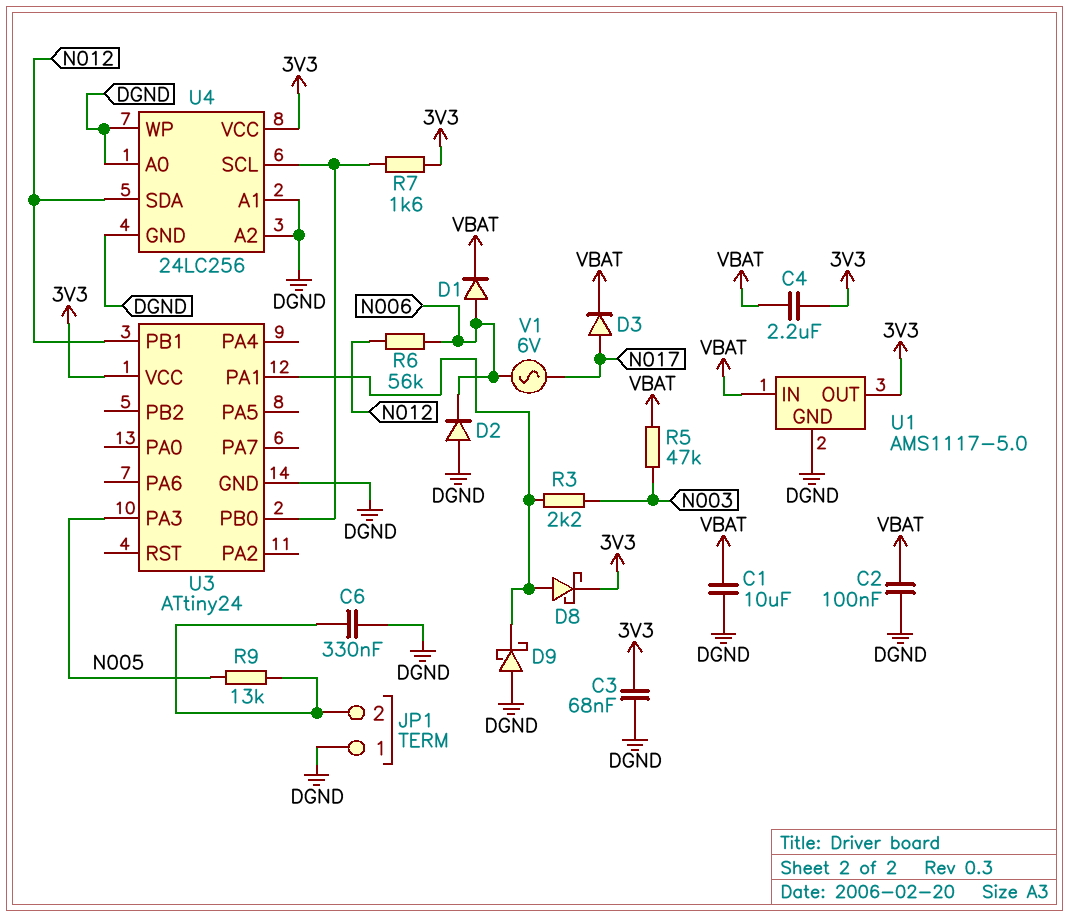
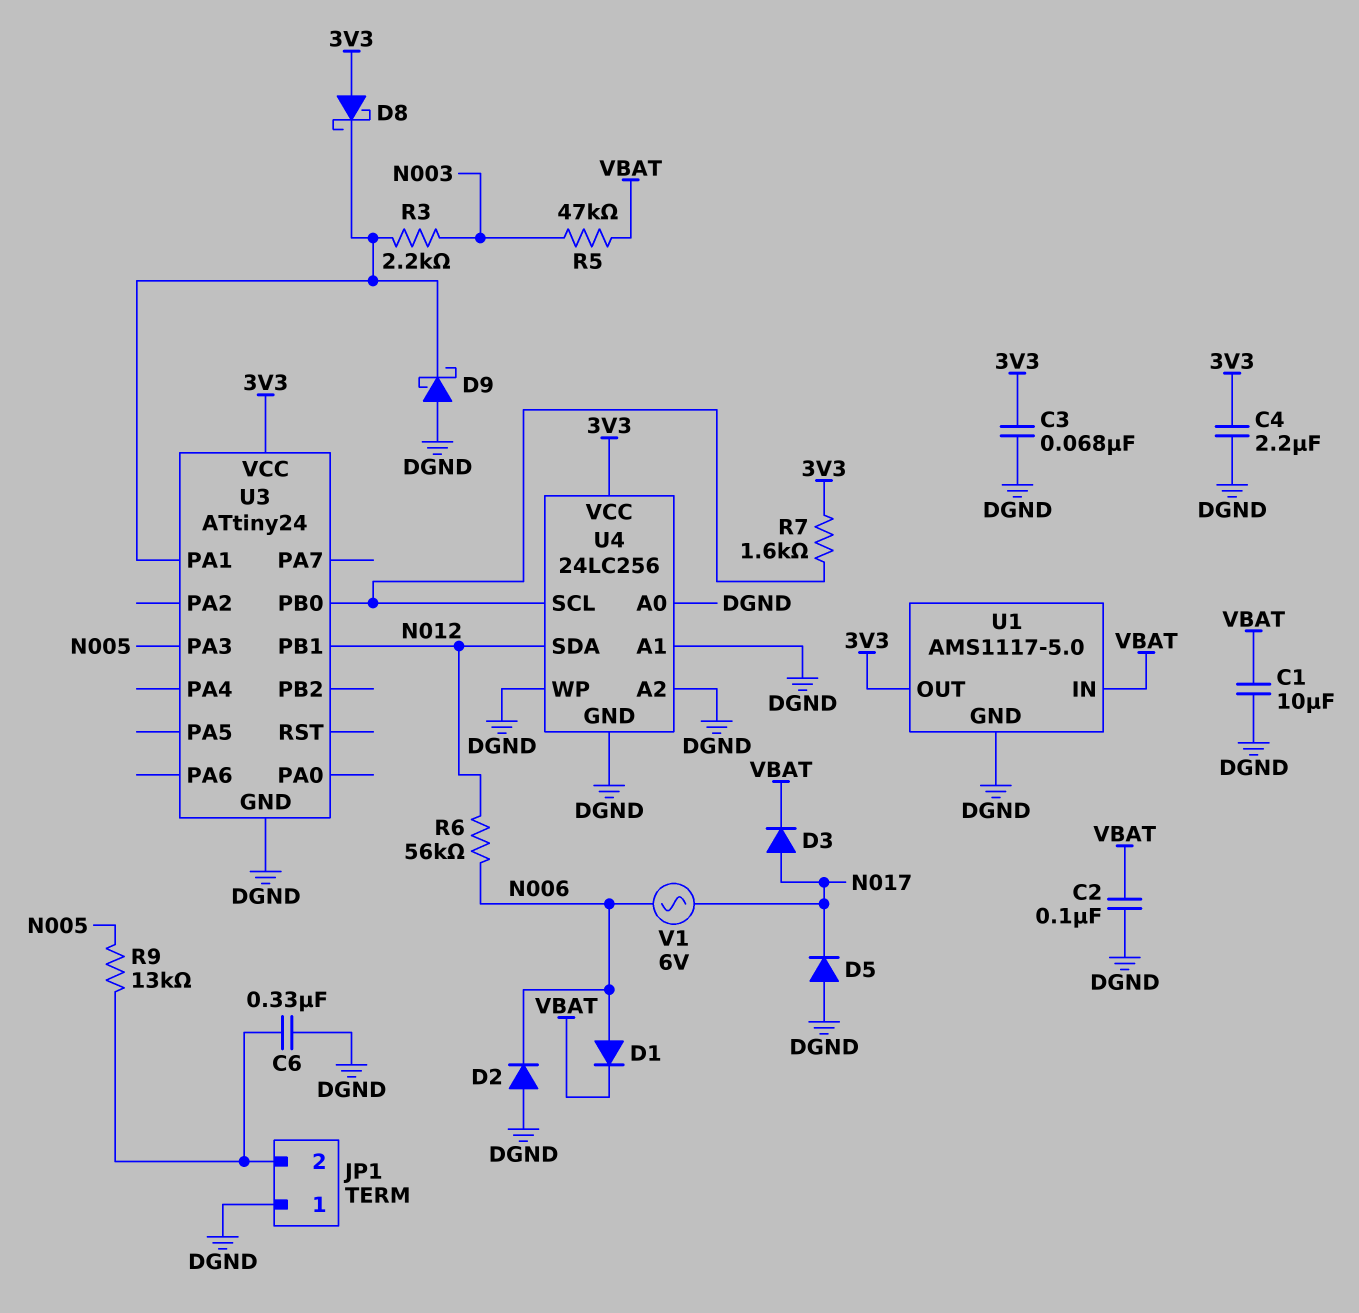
C4: 2.2uF (3V3, VBAT) -> 2.2uF (3V3, DGND)
D5: none -> diode (A DGND, K N017)
D8: schottky (A U3/PA1, K 3V3) -> schottky (A 3V3, K U3/PA1)

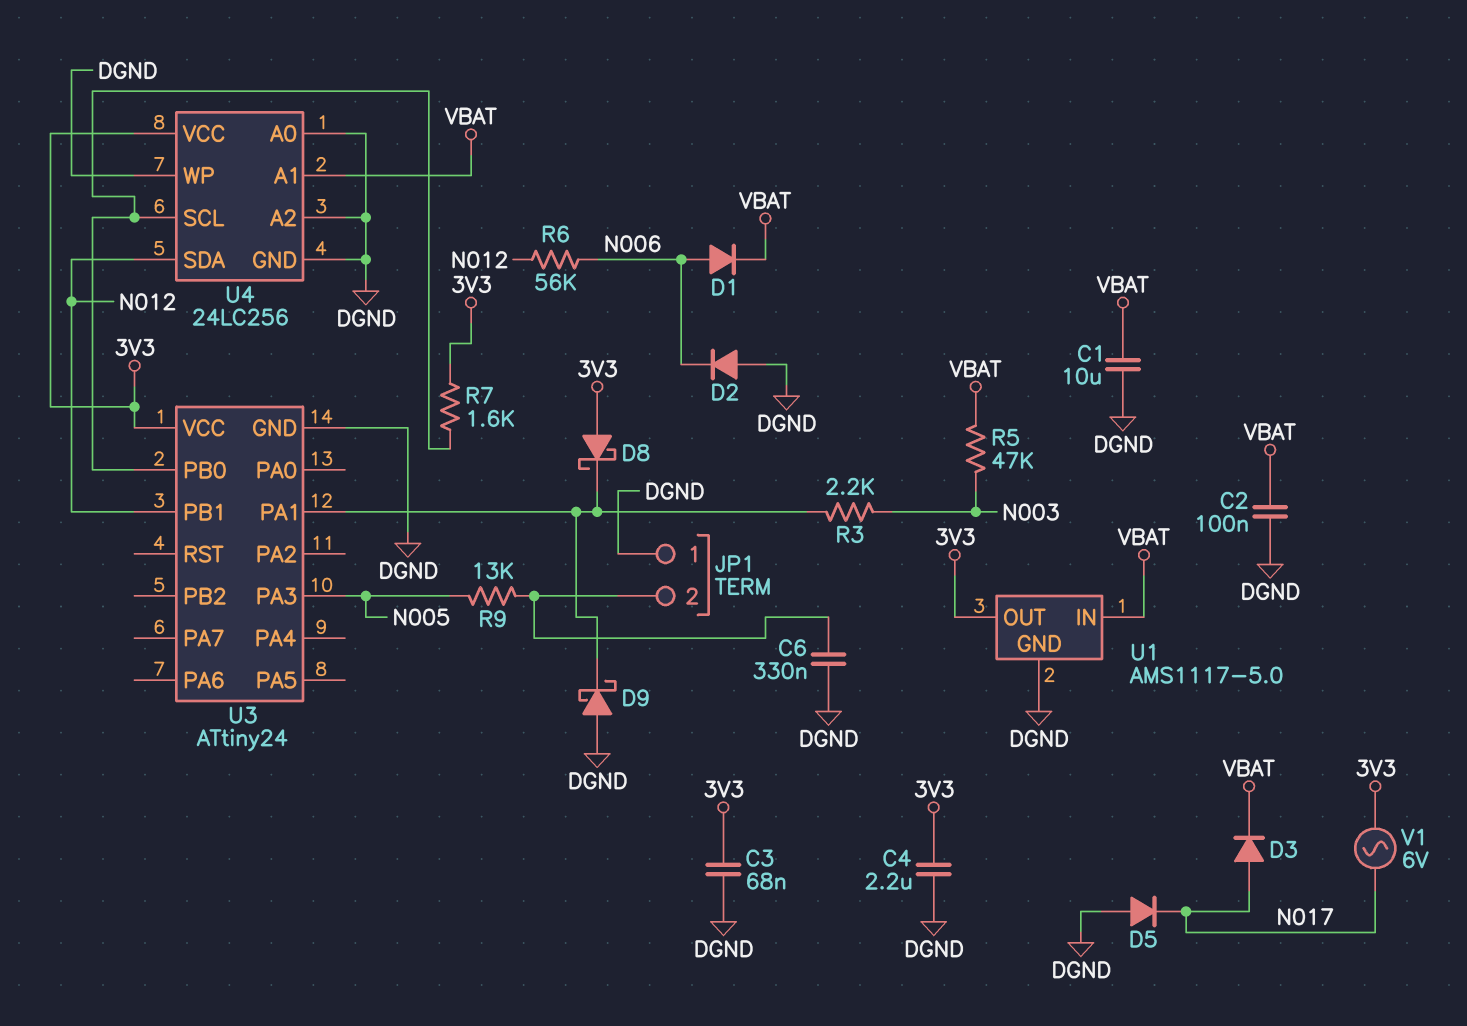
U4 pin A1: DGND -> VBAT
V1: AC 6V (N006, N017) -> AC 6V (3V3, N017)

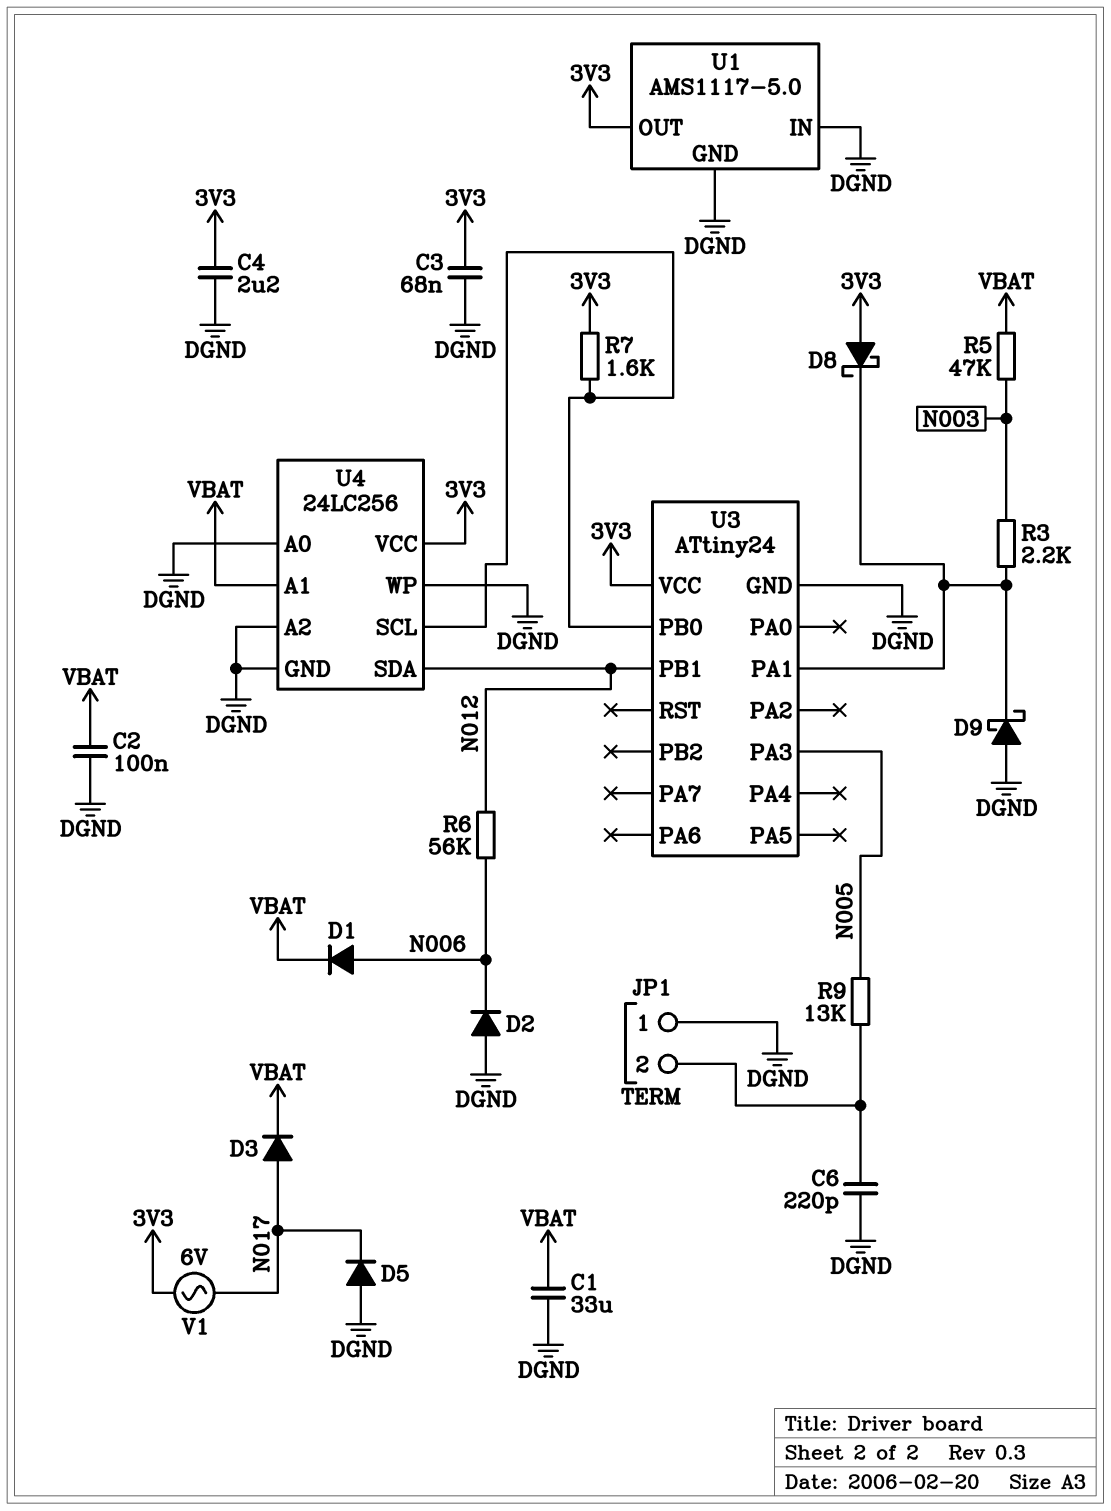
C1: 10uF (DGND, VBAT) -> 33uF (DGND, VBAT)
C6: 330nF (DGND, JP1/2) -> 220pF (DGND, JP1/2)
U1 pin IN: VBAT -> DGND

